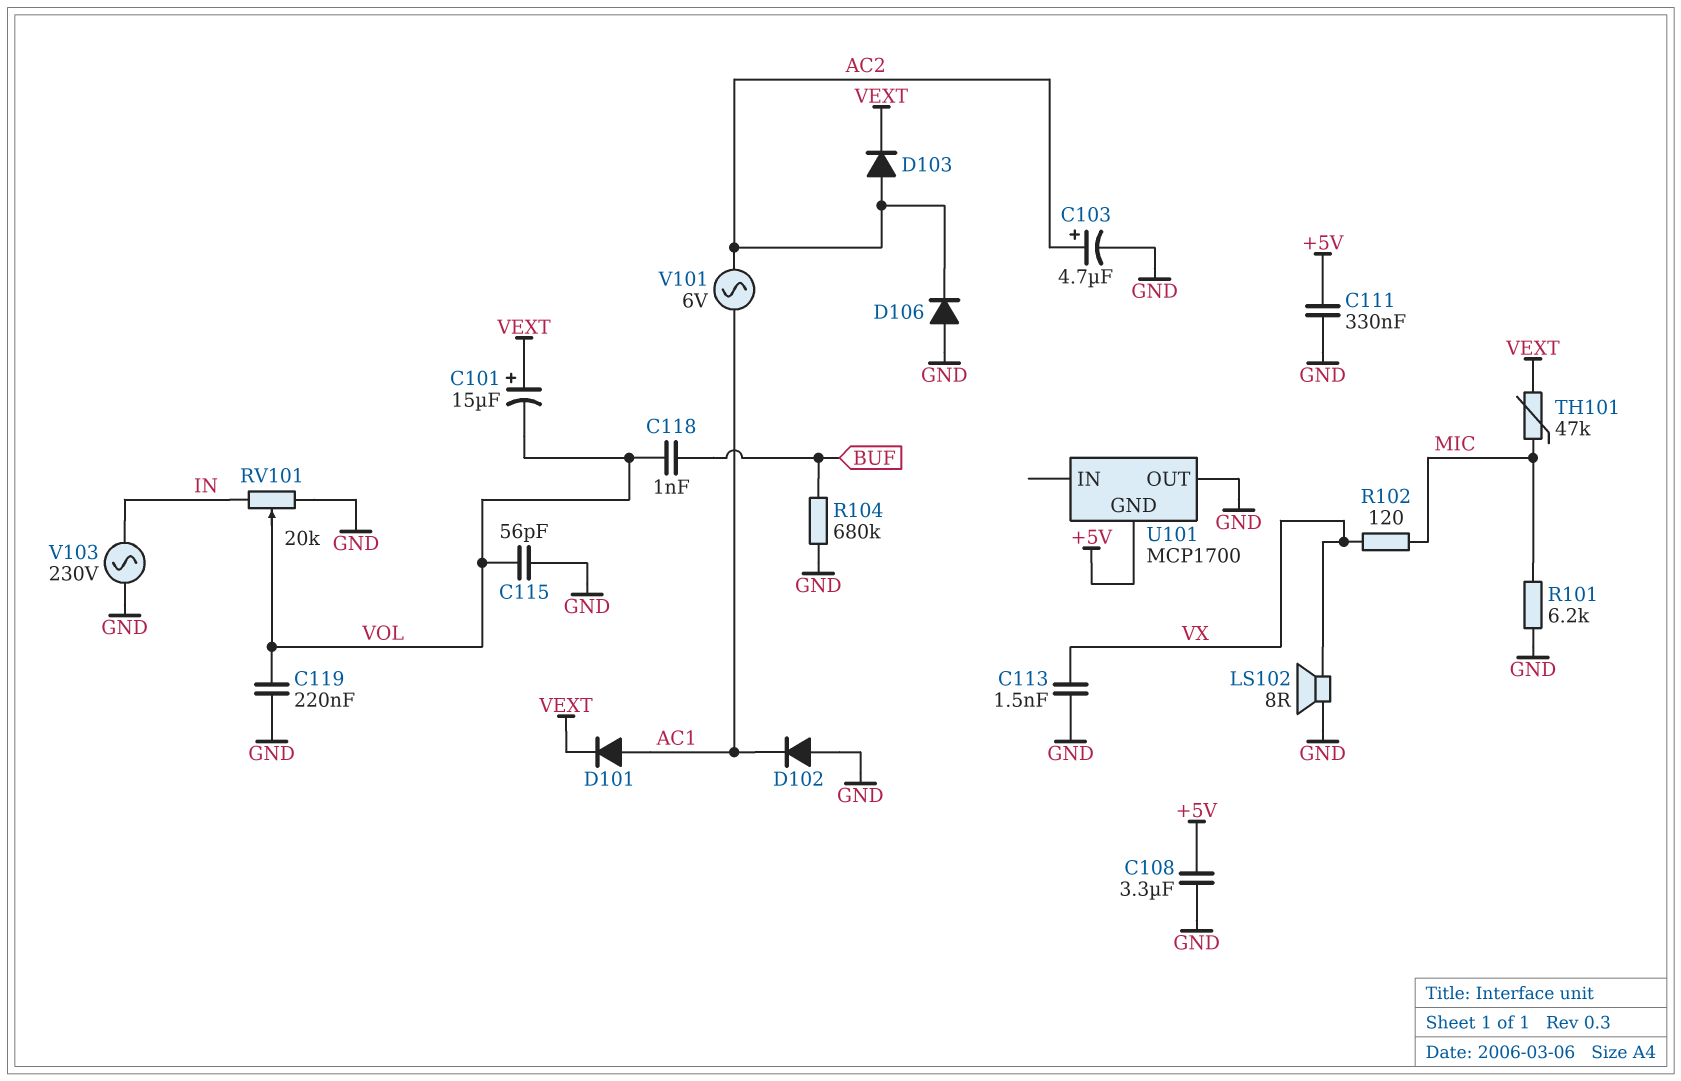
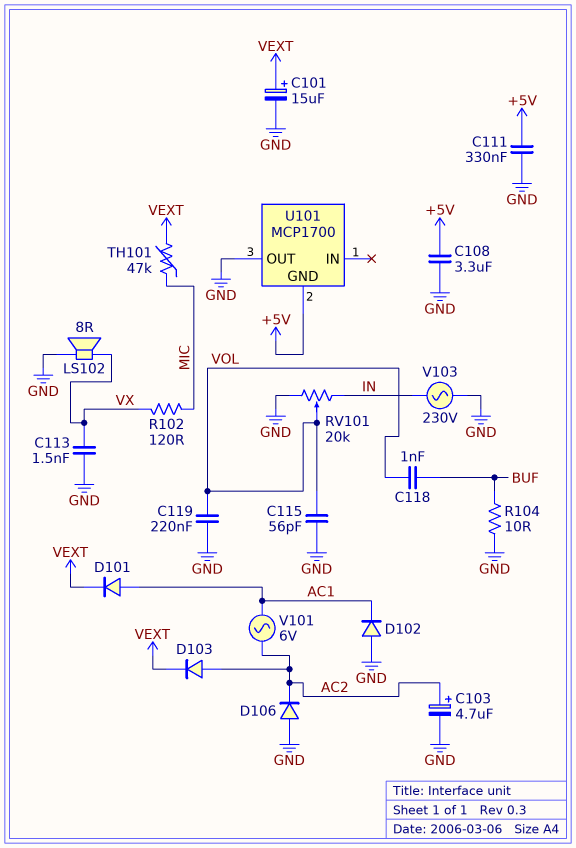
C101: 15uF (plus VEXT, minus VOL) -> 15uF (plus VEXT, minus GND)
R101: 6.2k (GND, MIC) -> none
R104: 680k (BUF, GND) -> 10 (BUF, GND)

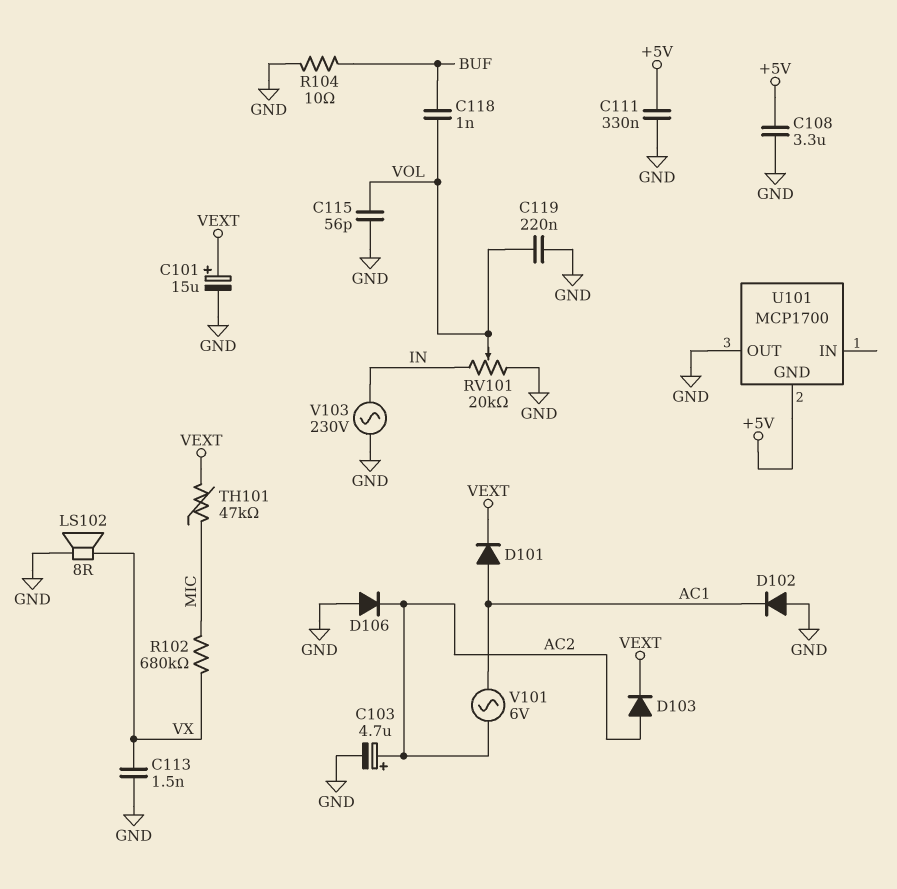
R102: 120 (MIC, VX) -> 680k (MIC, VX)

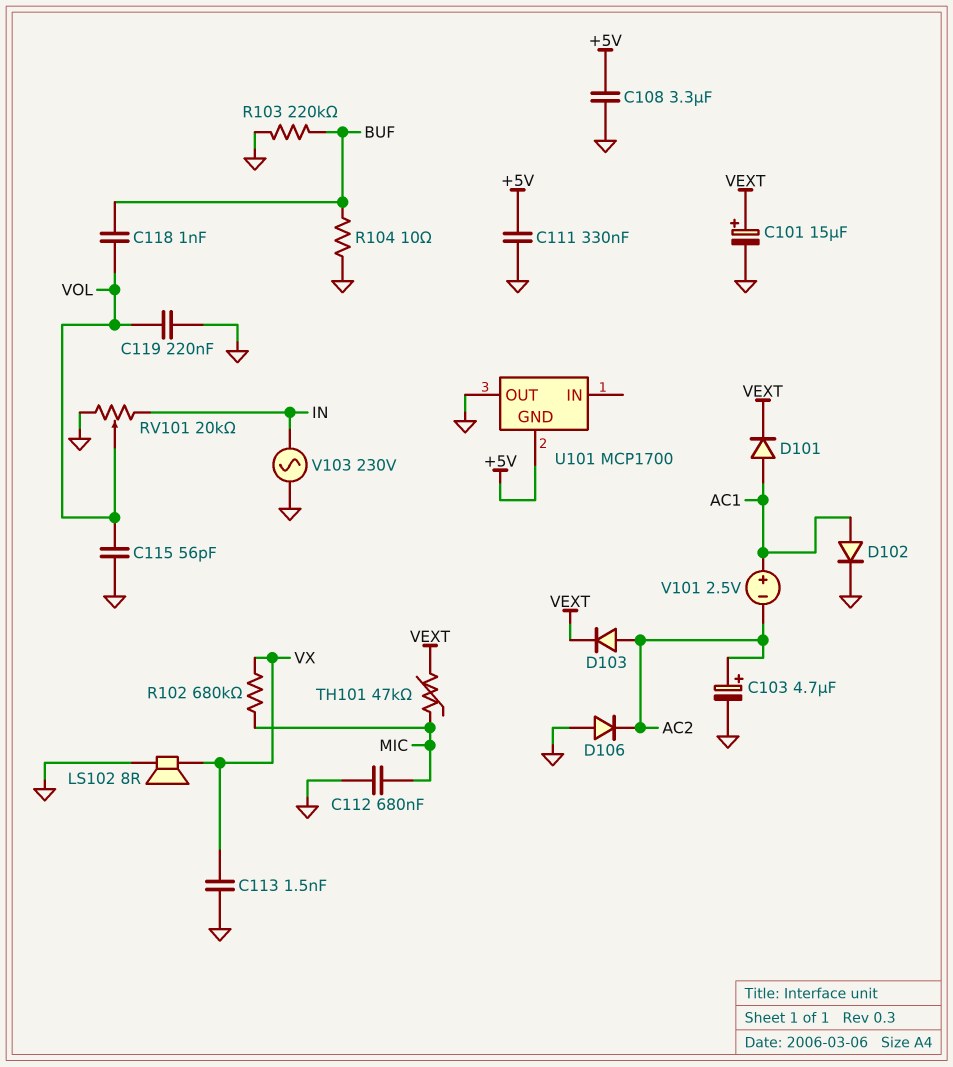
C112: none -> 680nF (GND, MIC)
D102: diode (A GND, K AC1) -> diode (A AC1, K GND)
R103: none -> 220k (BUF, GND)
V101: AC 6V (AC1, AC2) -> 2.5V (plus AC1, minus AC2)

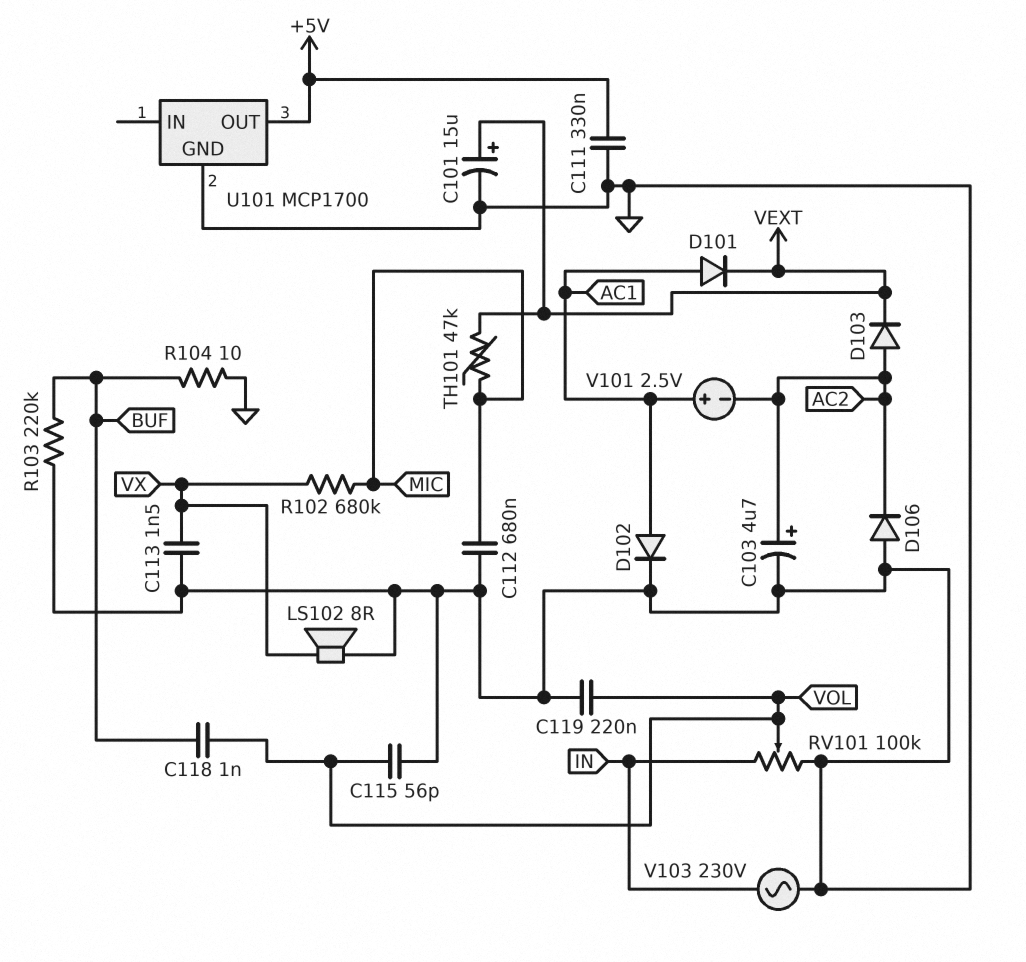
C108: 3.3uF (+5V, GND) -> none
RV101: 20k (GND, IN, wiper VOL) -> 100k (GND, IN, wiper VOL)
U101 pin GND: +5V -> GND
U101 pin OUT: GND -> +5V

